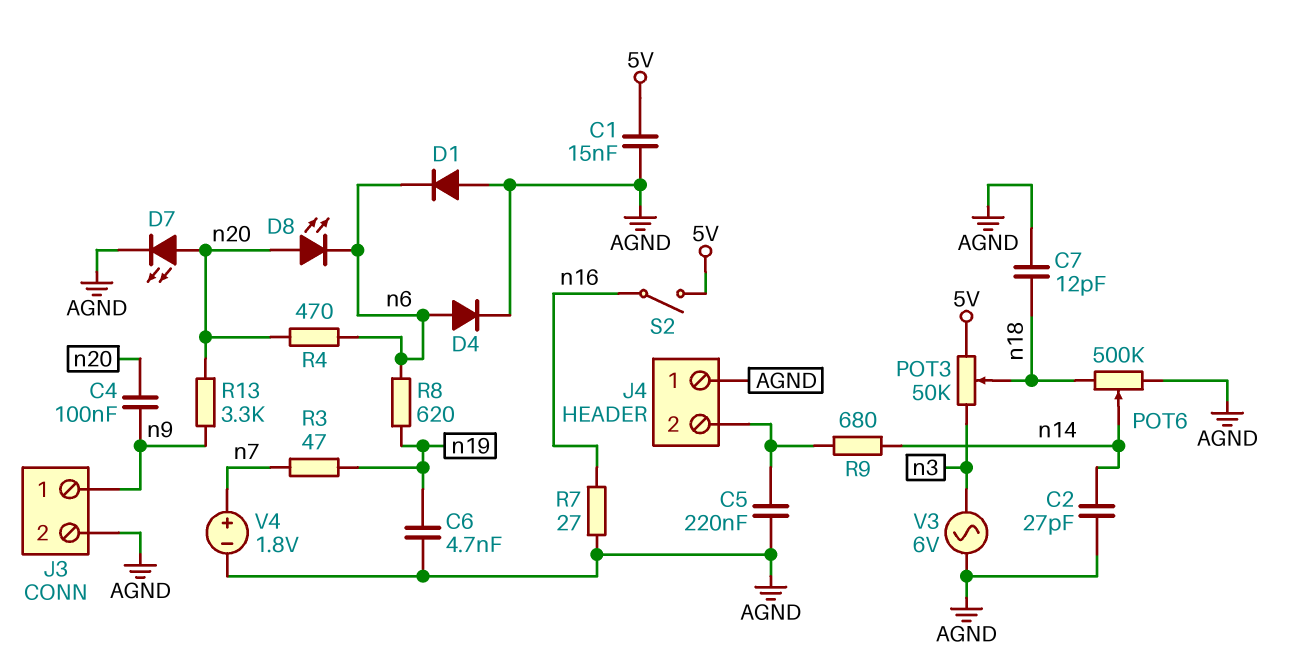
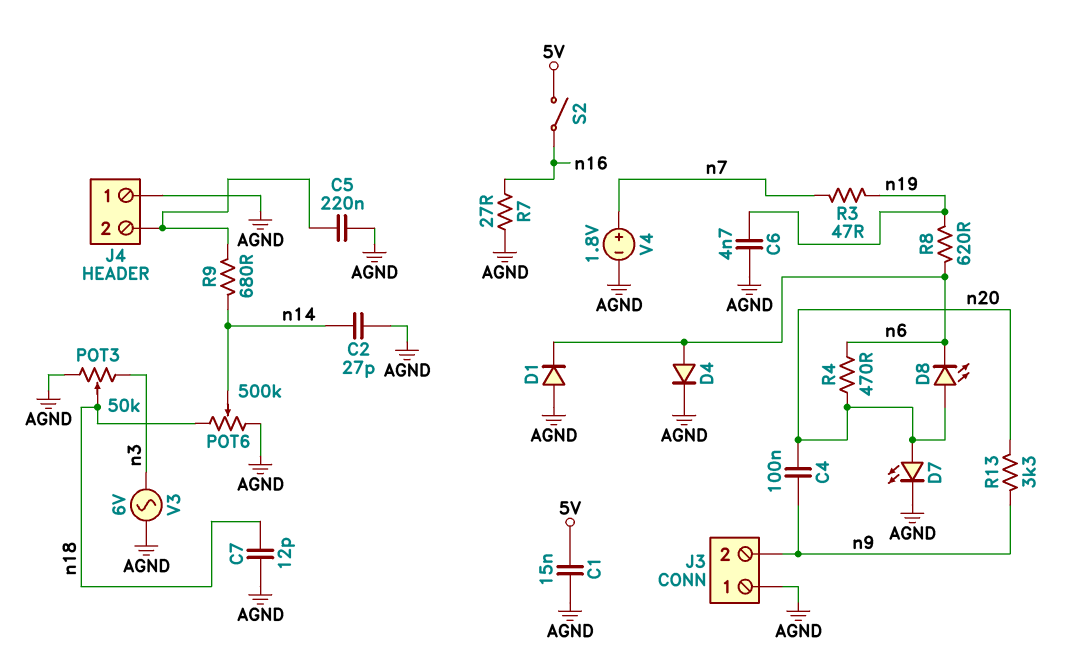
J3 pin 1: n9 -> AGND
J3 pin 2: AGND -> n9
POT3: 50k (5V, n3, wiper n18) -> 50k (AGND, n3, wiper n18)

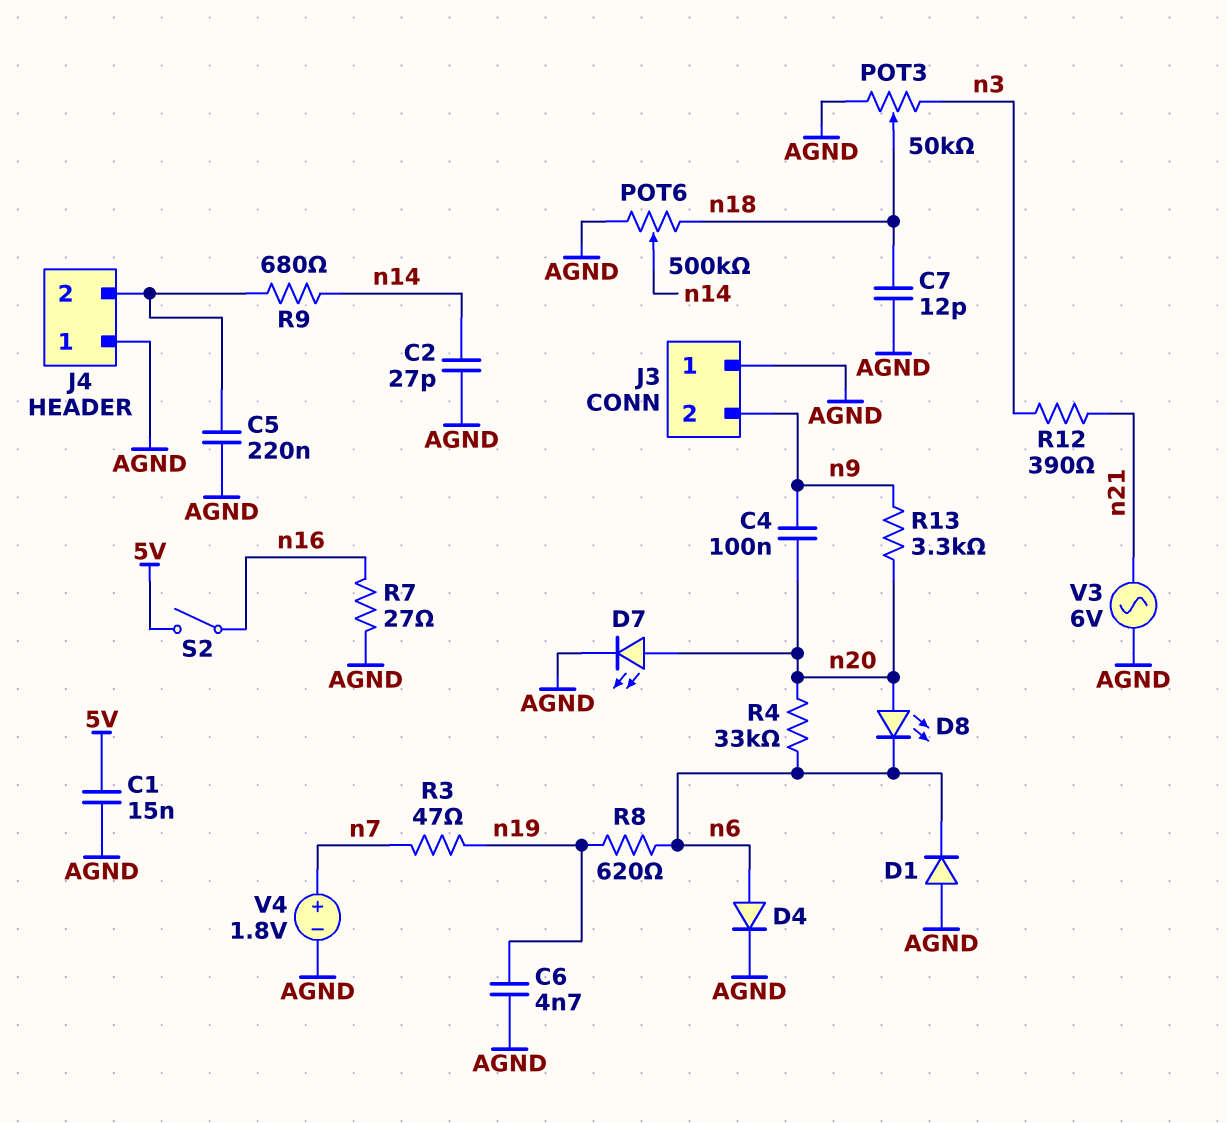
R4: 470 (n6, n20) -> 33k (n6, n20)
R12: none -> 390 (n3, n21)
V3: AC 6V (AGND, n3) -> AC 6V (AGND, n21)

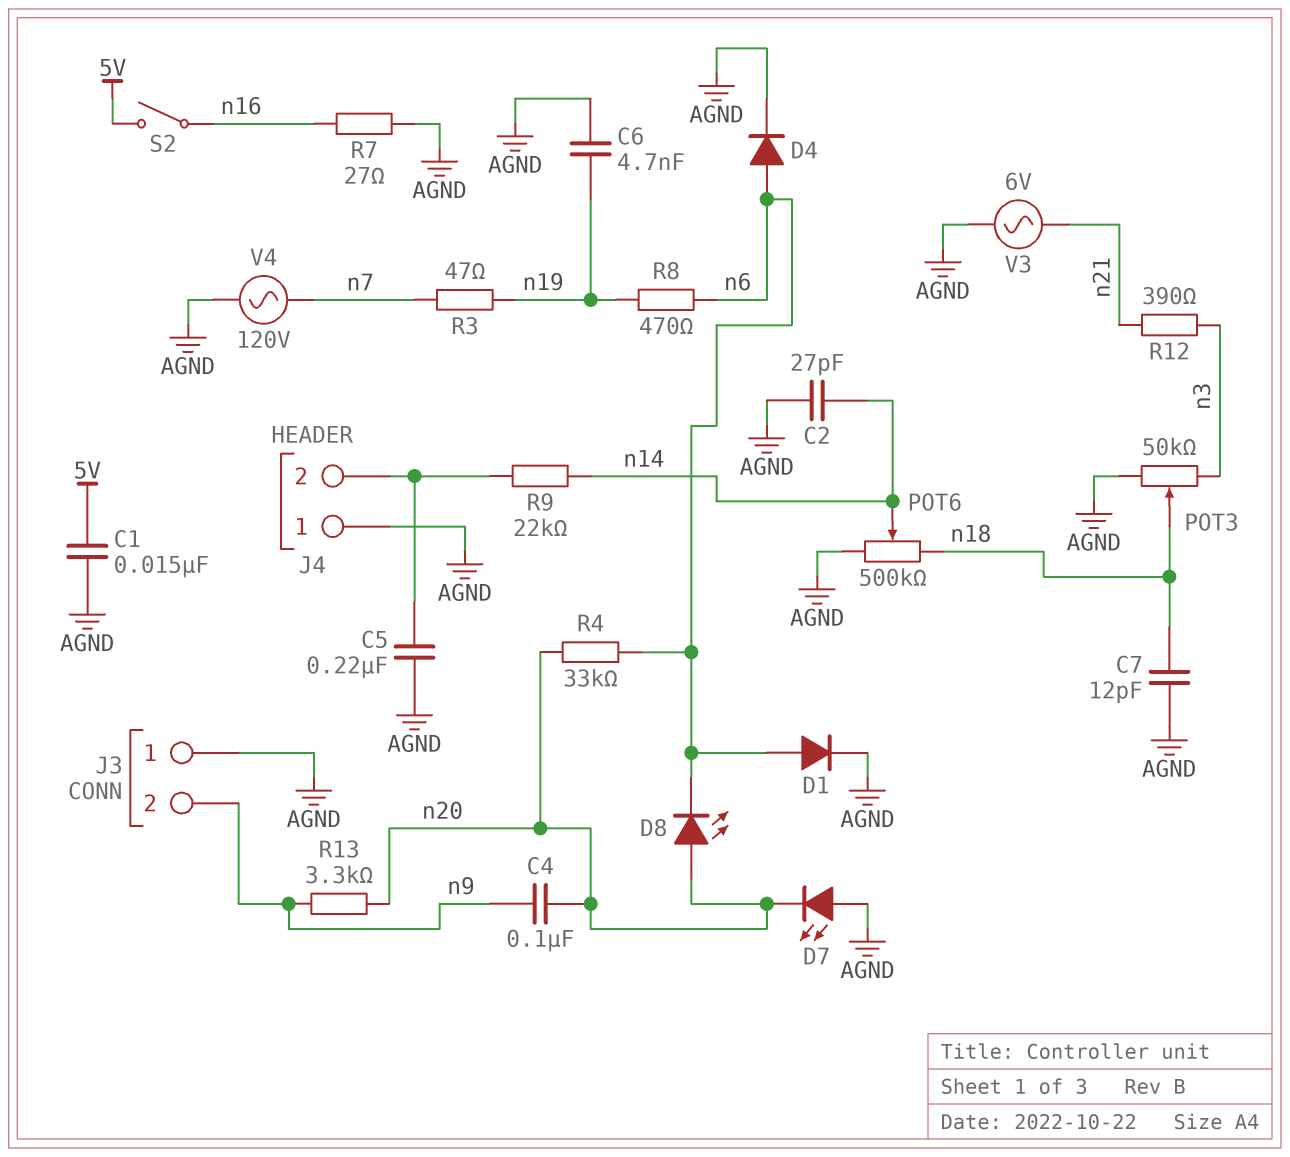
D1: diode (A AGND, K n6) -> diode (A n6, K AGND)
D7: LED (A n20, K AGND) -> LED (A AGND, K n20)
R8: 620 (n6, n19) -> 470 (n6, n19)
R9: 680 (J4/2, n14) -> 22k (J4/2, n14)
V4: 1.8V (plus n7, minus AGND) -> AC 120V (AGND, n7)

